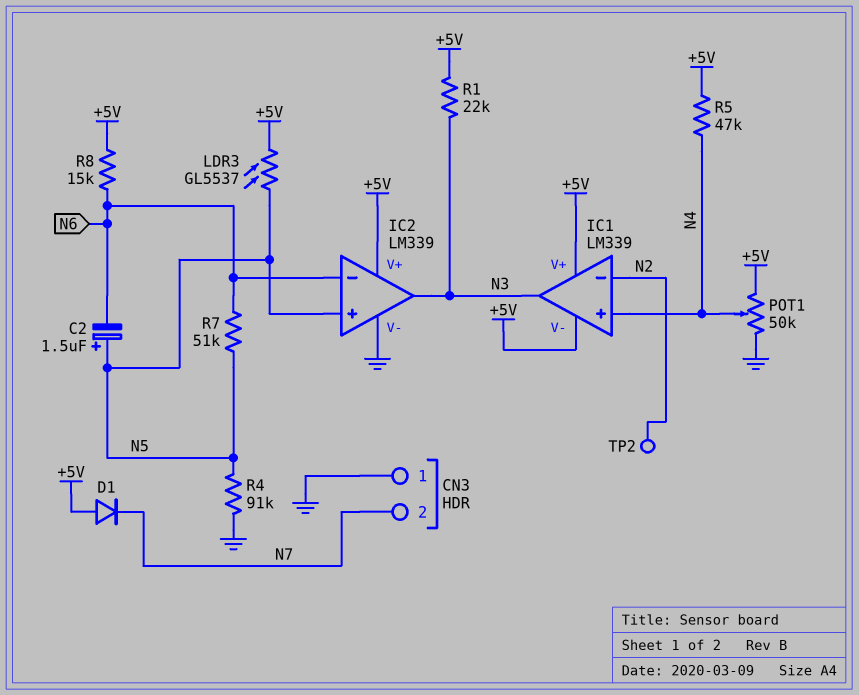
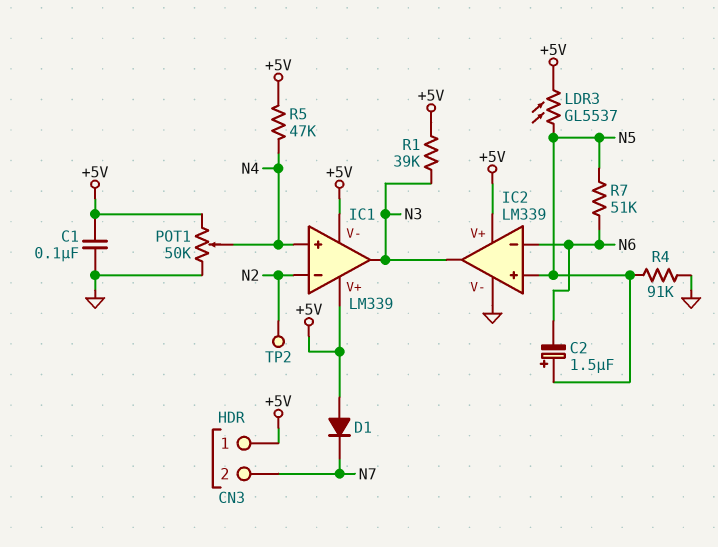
C1: none -> 100nF (+5V, GND)
CN3 pin 1: GND -> +5V
R1: 22k (+5V, N3) -> 39k (+5V, N3)
R8: 15k (+5V, N6) -> none

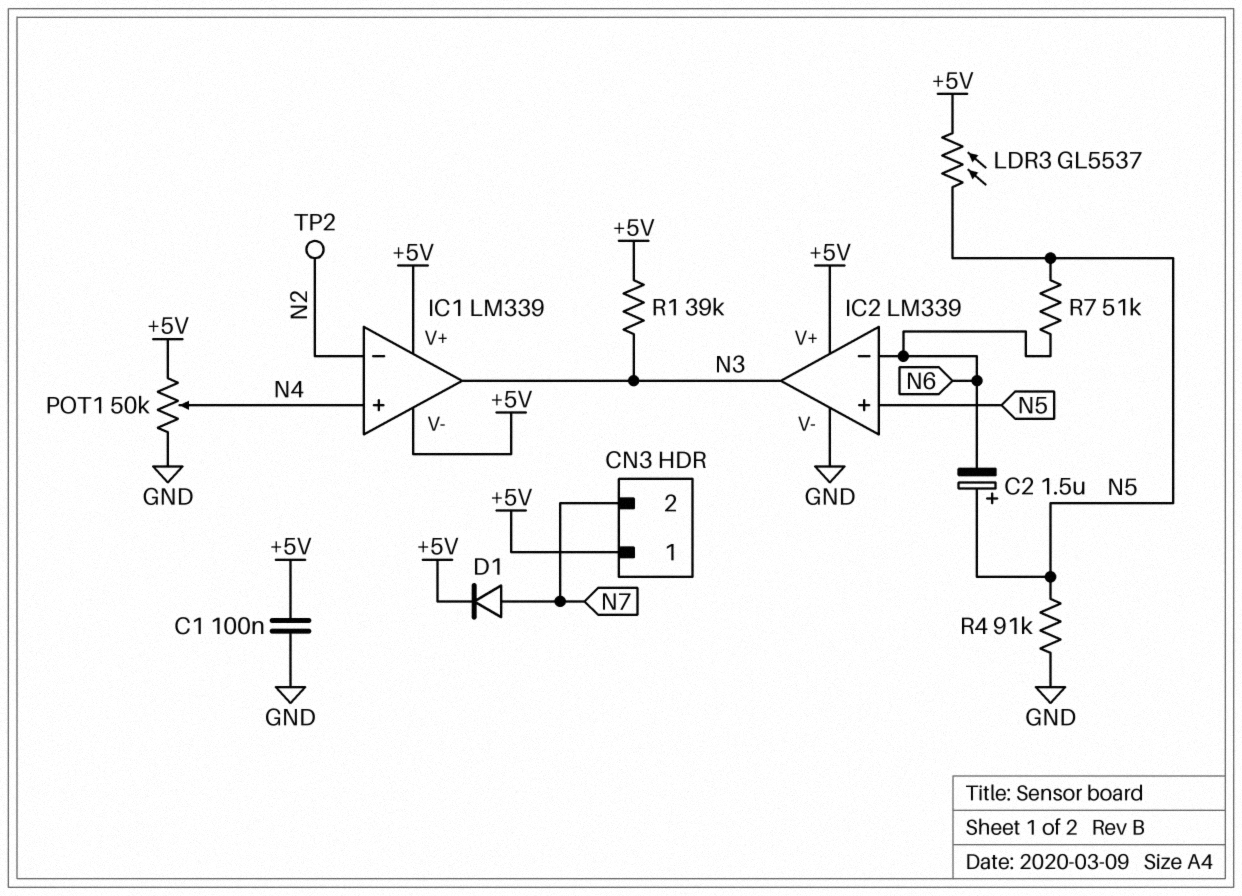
D1: diode (A +5V, K N7) -> diode (A N7, K +5V)
R5: 47k (+5V, N4) -> none

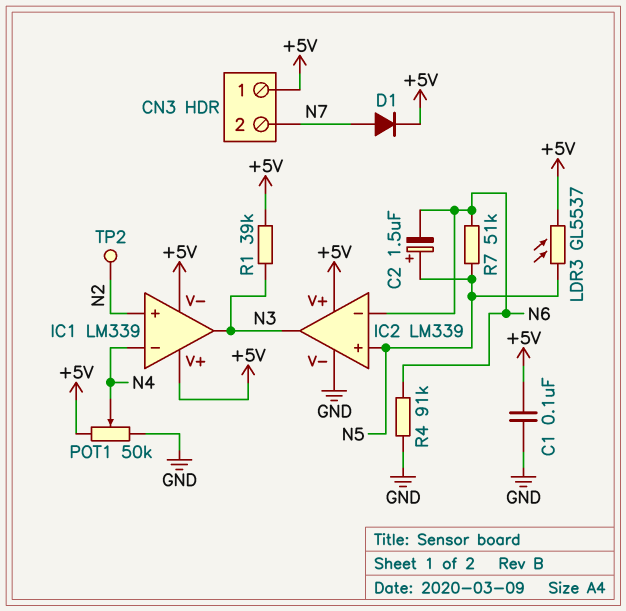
IC1 pin in+: N4 -> N2
IC1 pin in-: N2 -> N4
R4: 91k (GND, N5) -> 91k (GND, N6)

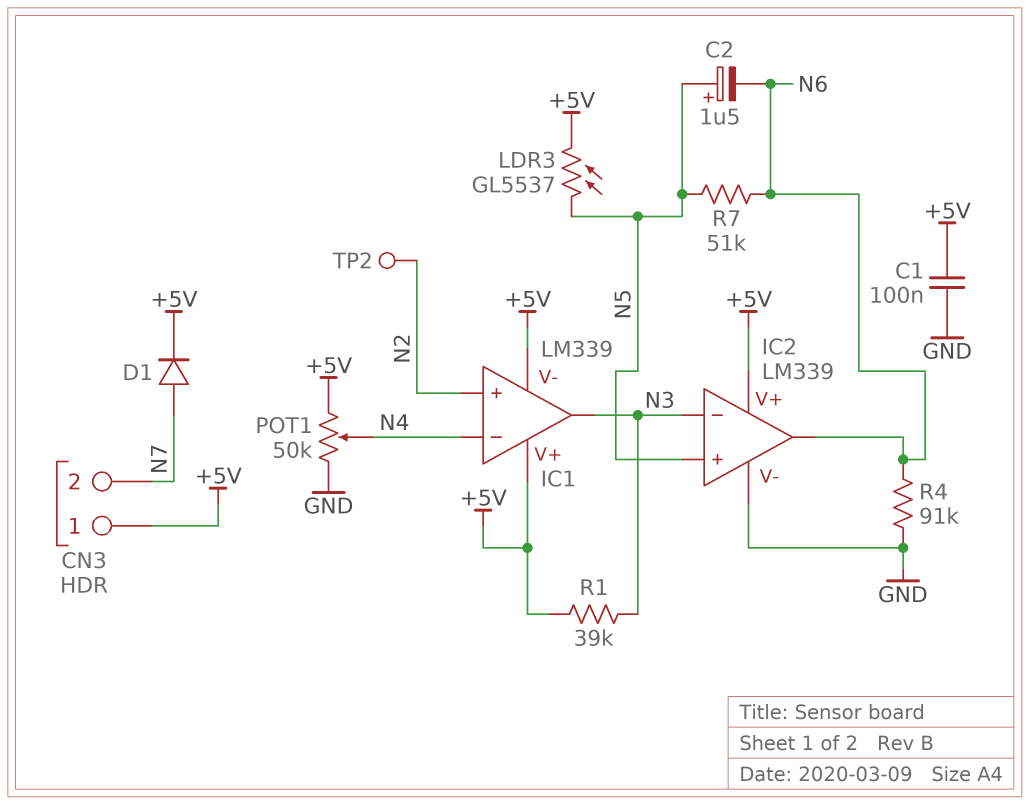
IC2 pin in-: N6 -> N3
IC2 pin out: N3 -> N6

